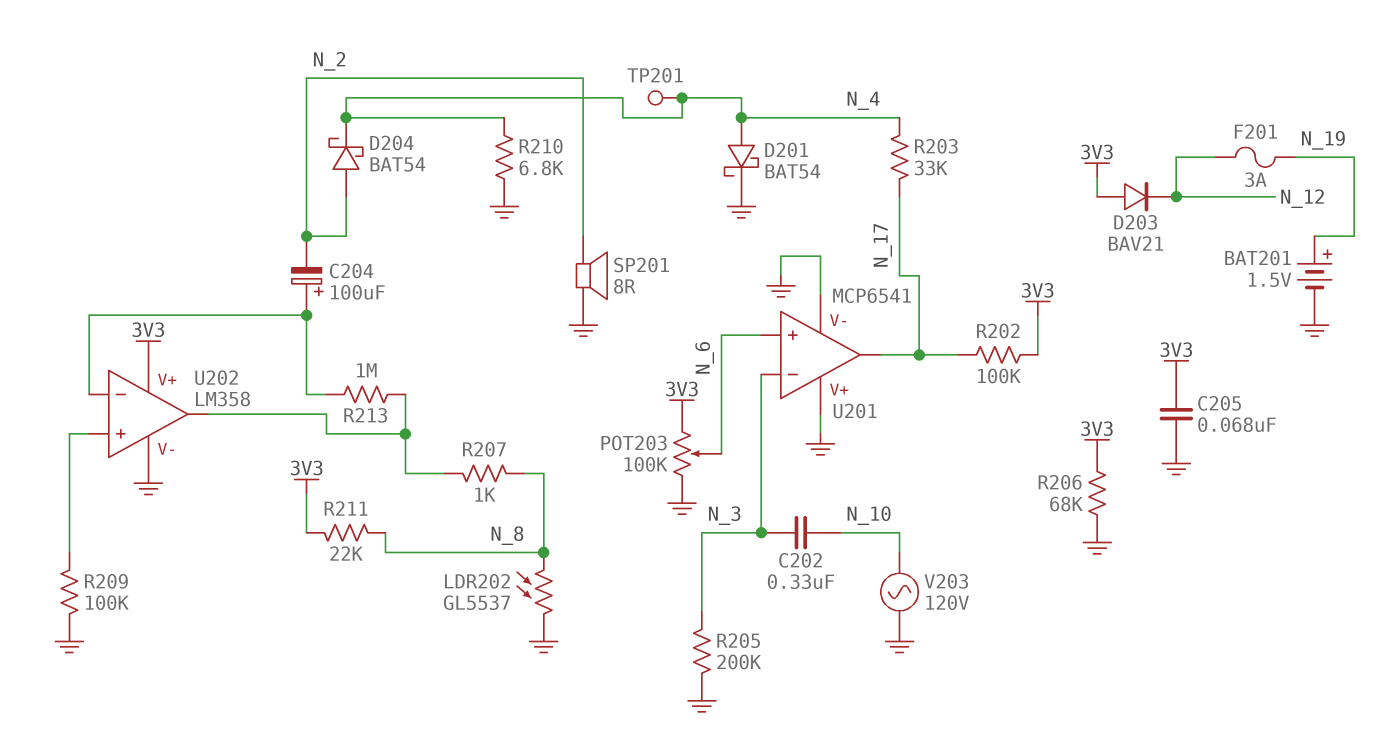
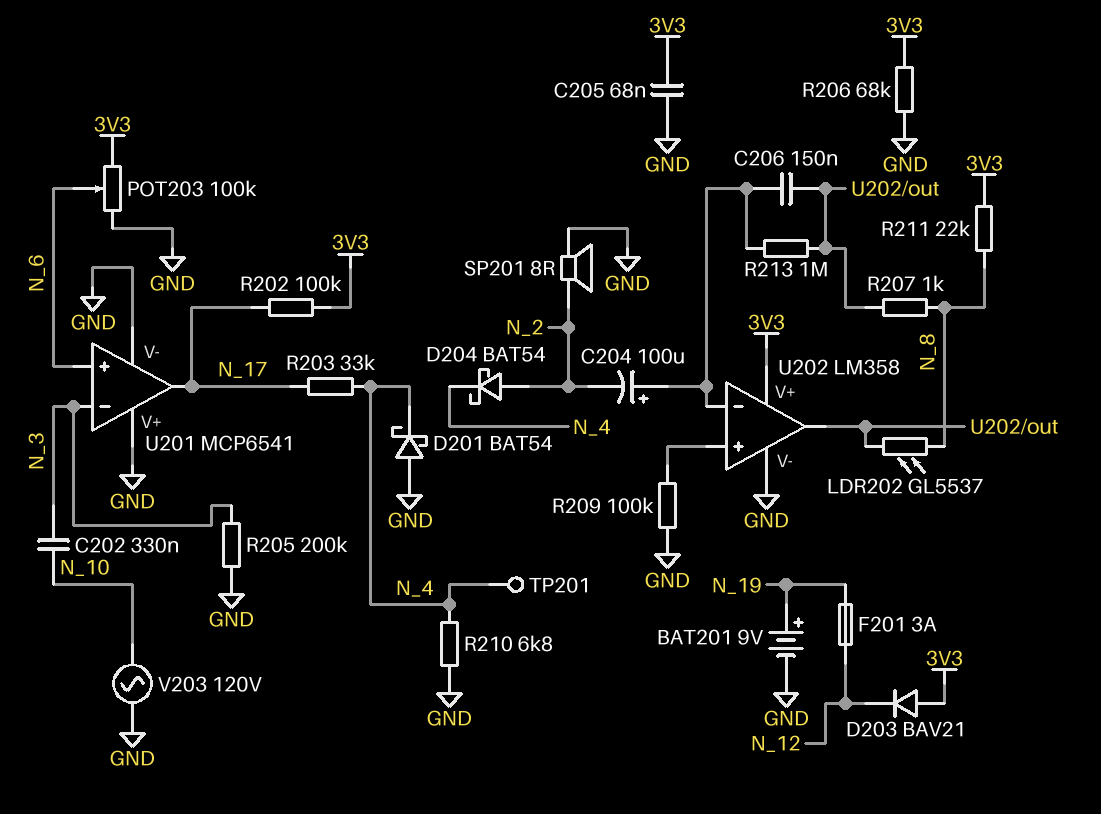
BAT201: 1.5V (plus N_19, minus GND) -> 9V (plus N_19, minus GND)
C206: none -> 150nF (U202/in-, U202/out)
D201: schottky BAT54 (A N_4, K GND) -> schottky BAT54 (A GND, K N_4)
LDR202: GL5537 (GND, N_8) -> GL5537 (N_8, U202/out)

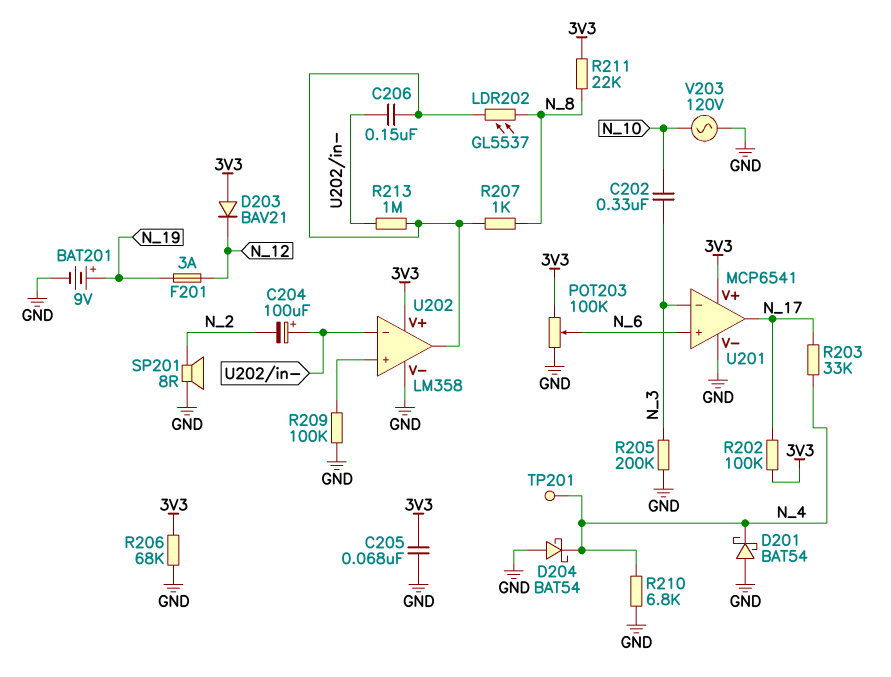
D204: schottky BAT54 (A N_2, K N_4) -> schottky BAT54 (A GND, K N_4)
U201 pin V+: GND -> 3V3

